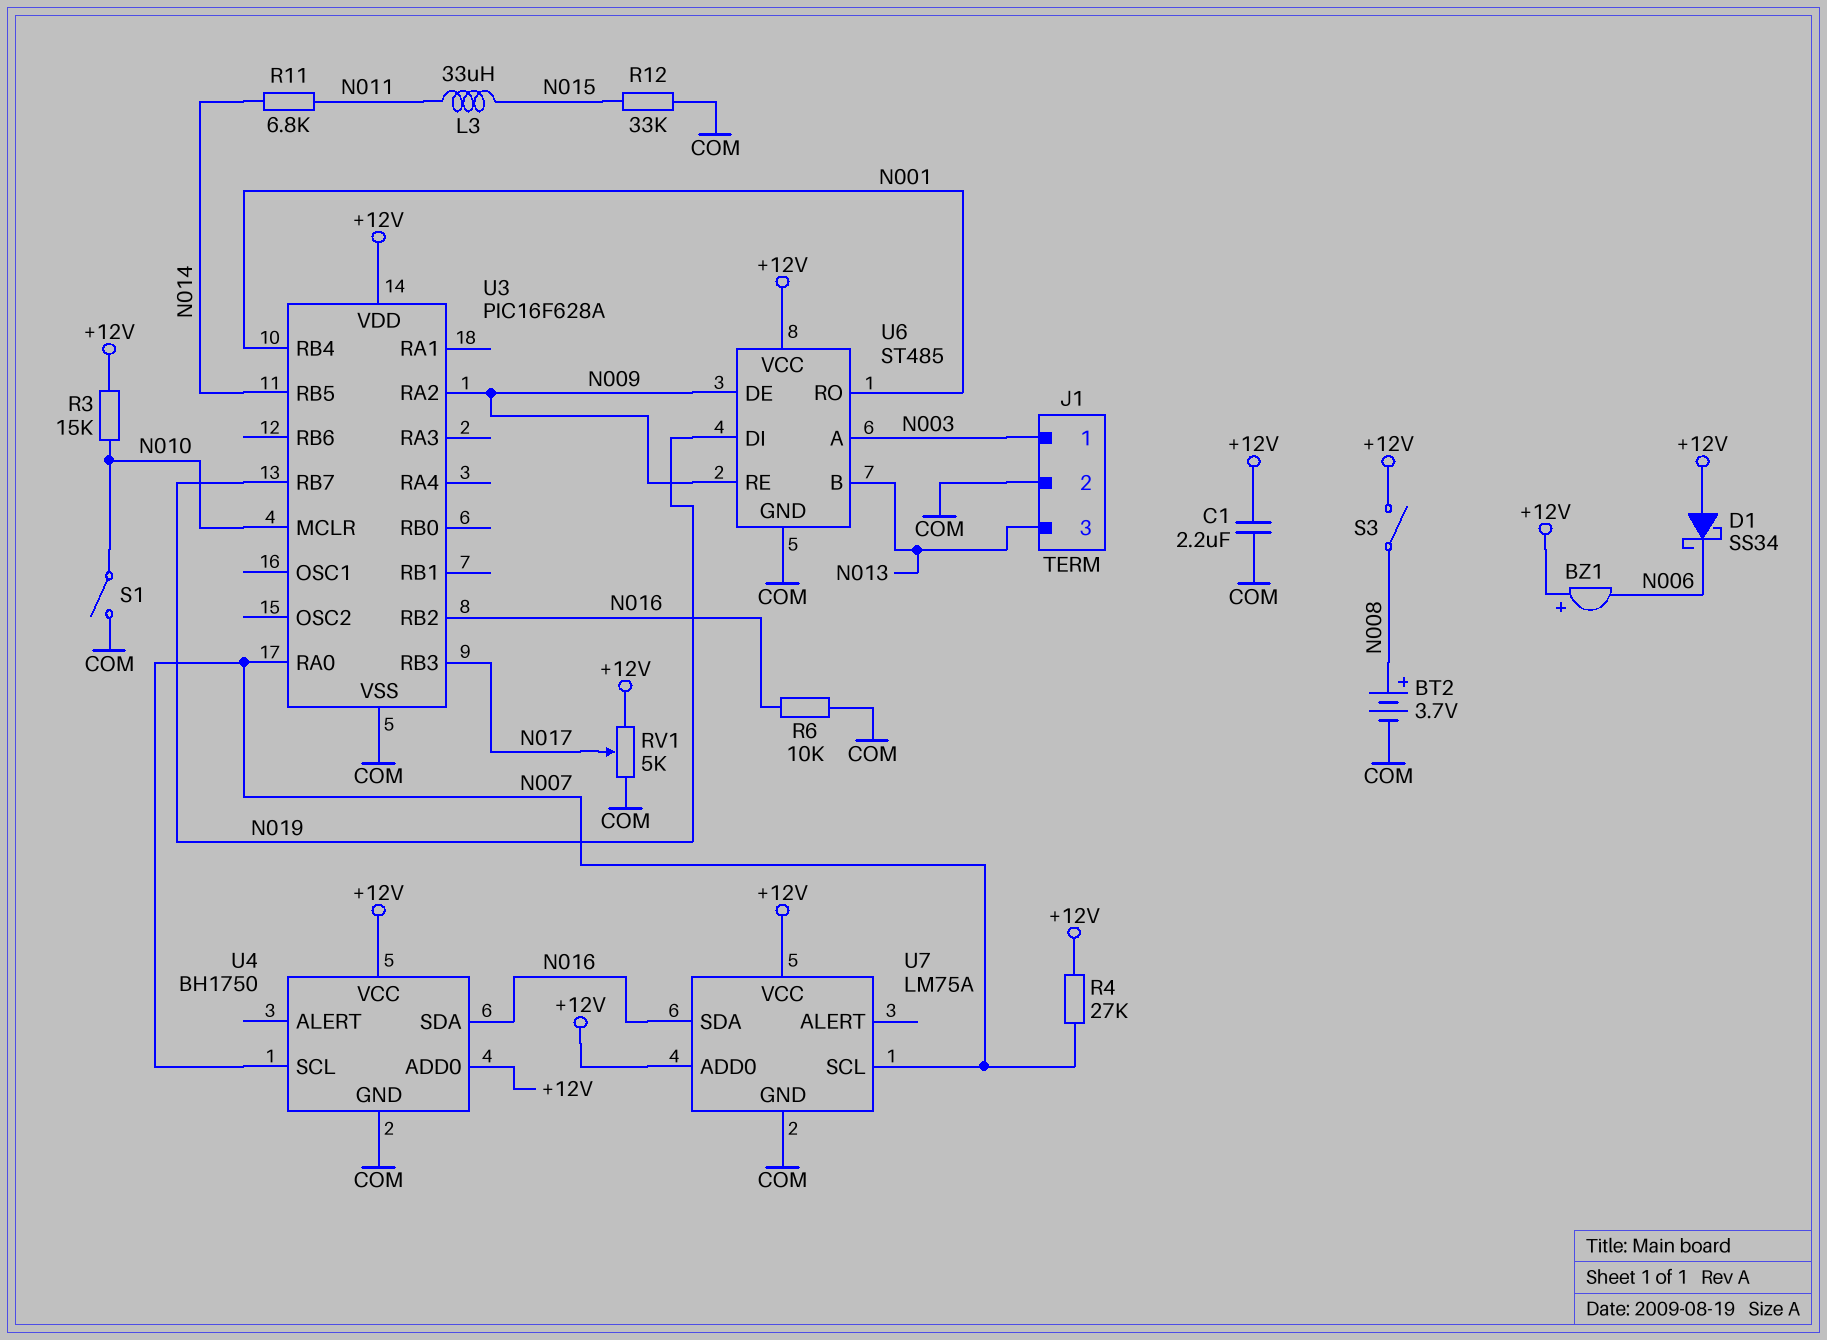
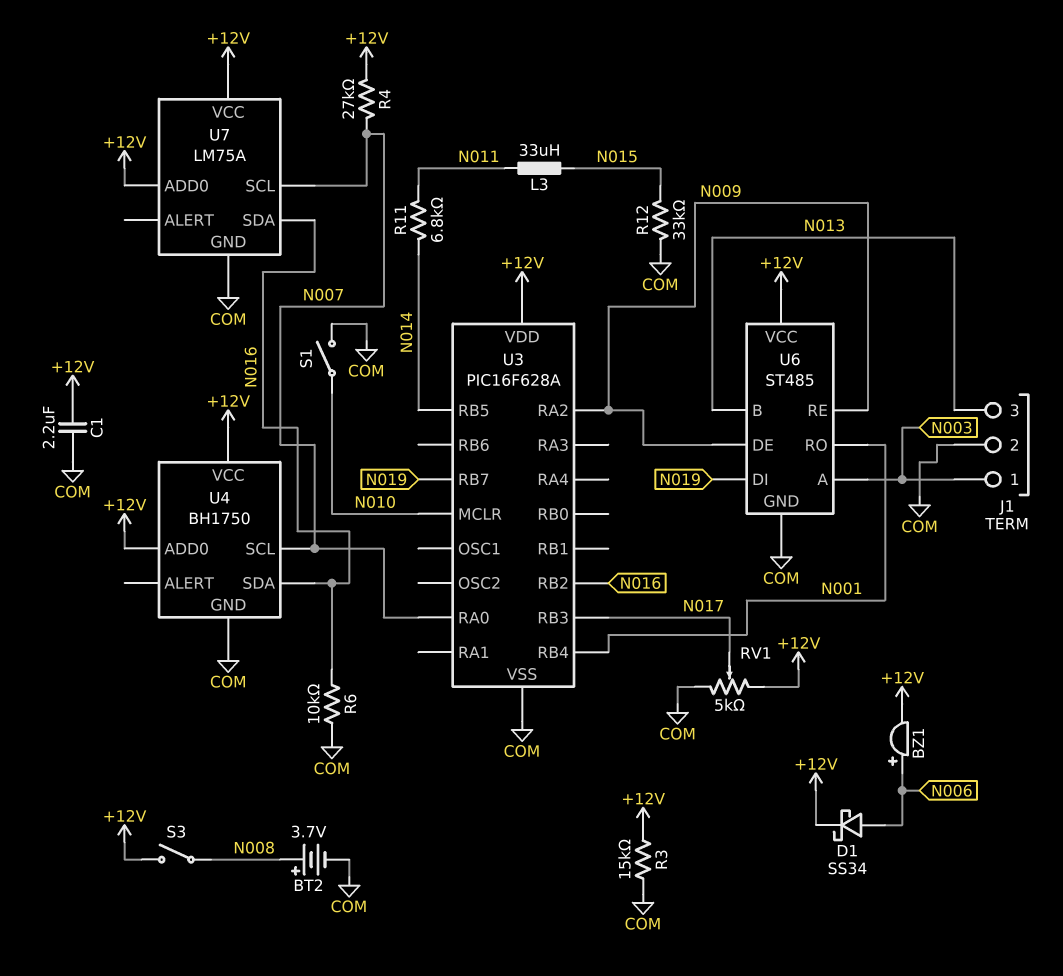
BZ1: buzzer (plus +12V, minus N006) -> buzzer (plus N006, minus +12V)
D1: schottky SS34 (A +12V, K N006) -> schottky SS34 (A N006, K +12V)
R3: 15k (+12V, N010) -> 15k (+12V, COM)

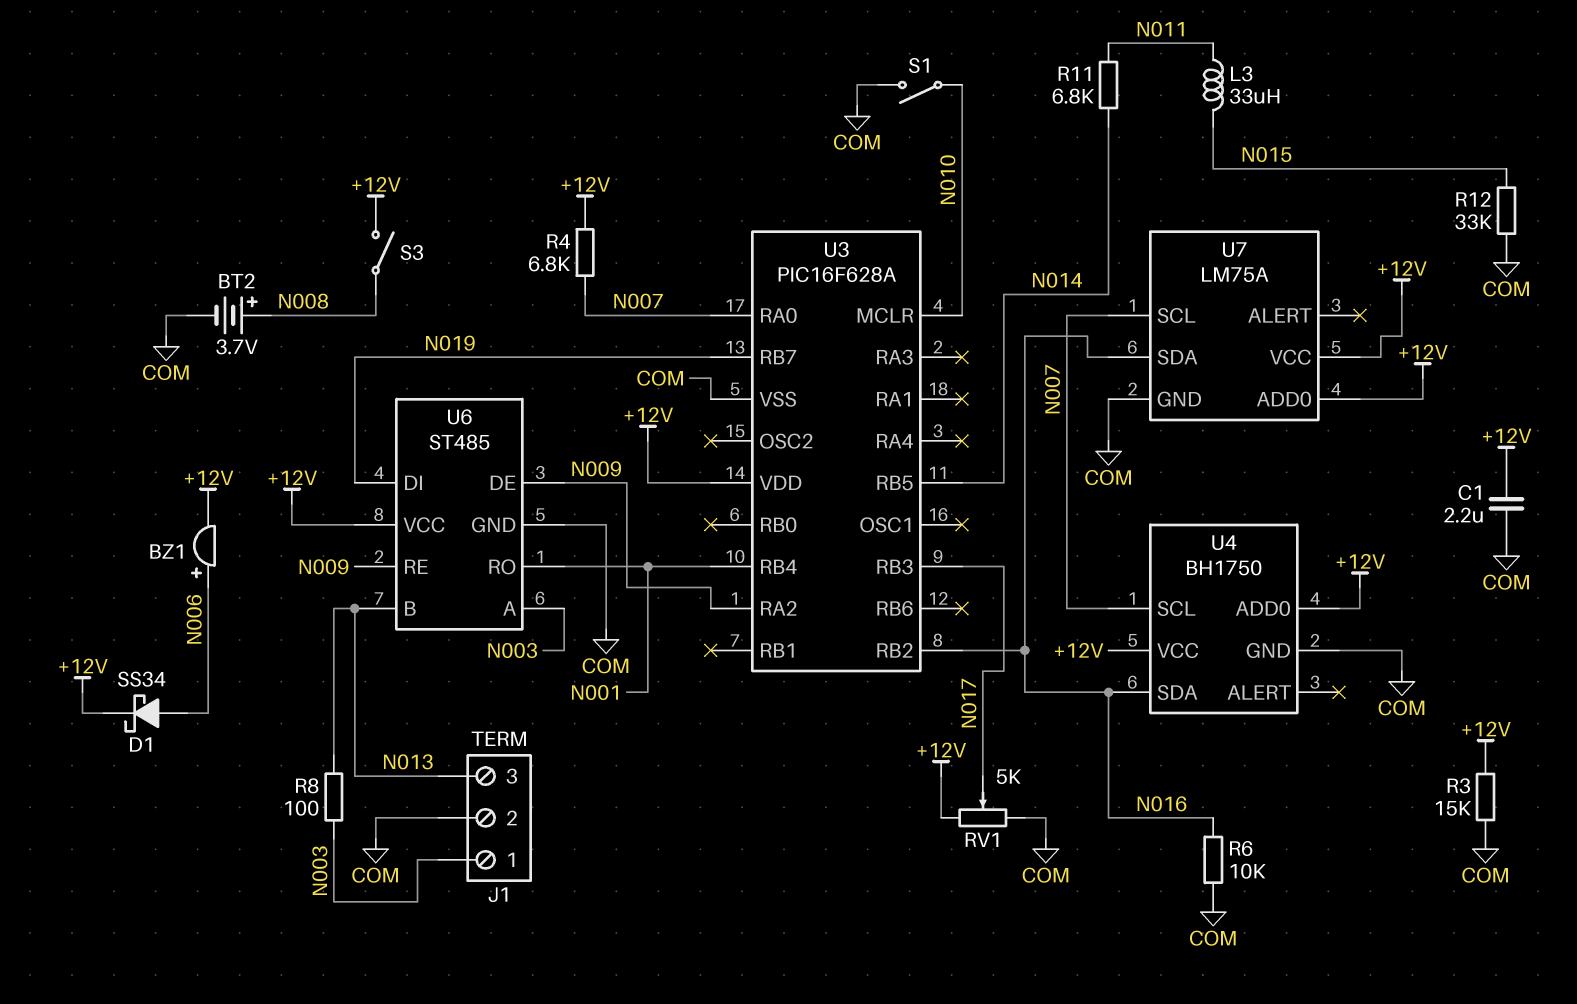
R4: 27k (+12V, N007) -> 6.8k (+12V, N007)
R8: none -> 100 (N003, N013)

